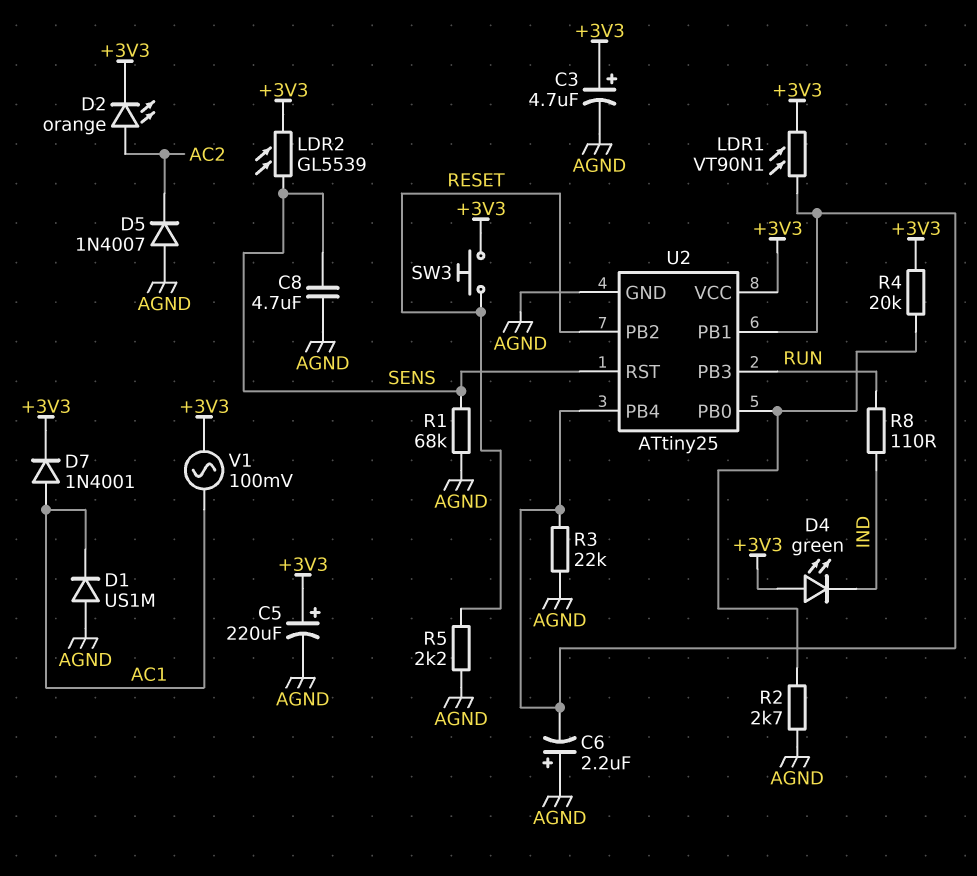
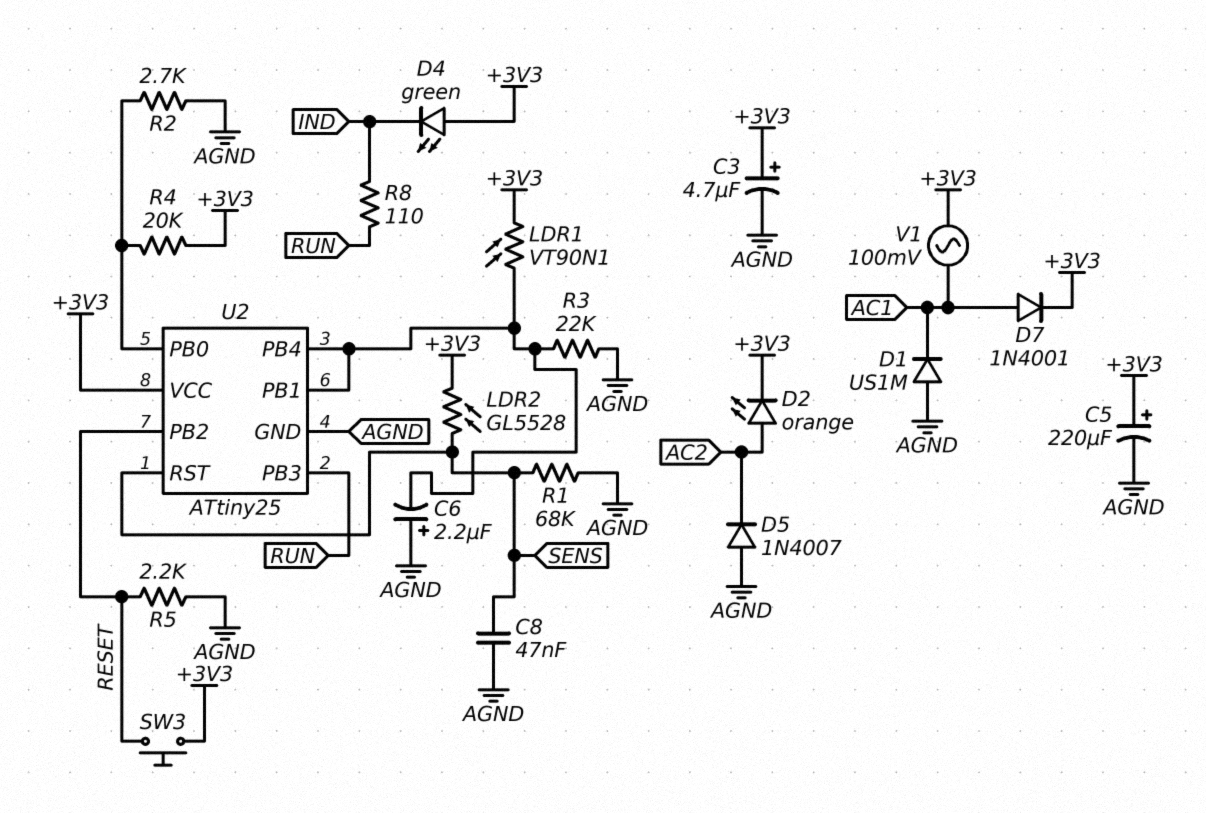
C8: 4.7uF (AGND, SENS) -> 47nF (AGND, SENS)
LDR2: GL5539 (+3V3, SENS) -> GL5528 (+3V3, SENS)

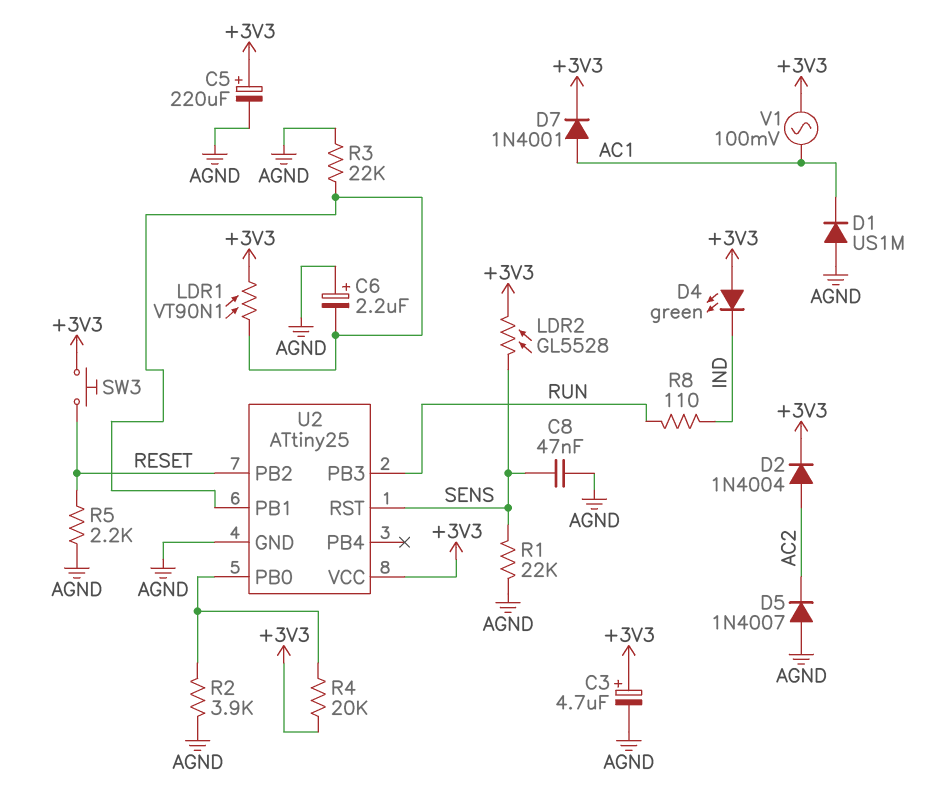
D2: LED orange (A AC2, K +3V3) -> diode 1N4004 (A AC2, K +3V3)
R1: 68k (AGND, SENS) -> 22k (AGND, SENS)
R2: 2.7k (AGND, U2/PB0) -> 3.9k (AGND, U2/PB0)
U2 pin PB4: U2/PB1 -> none

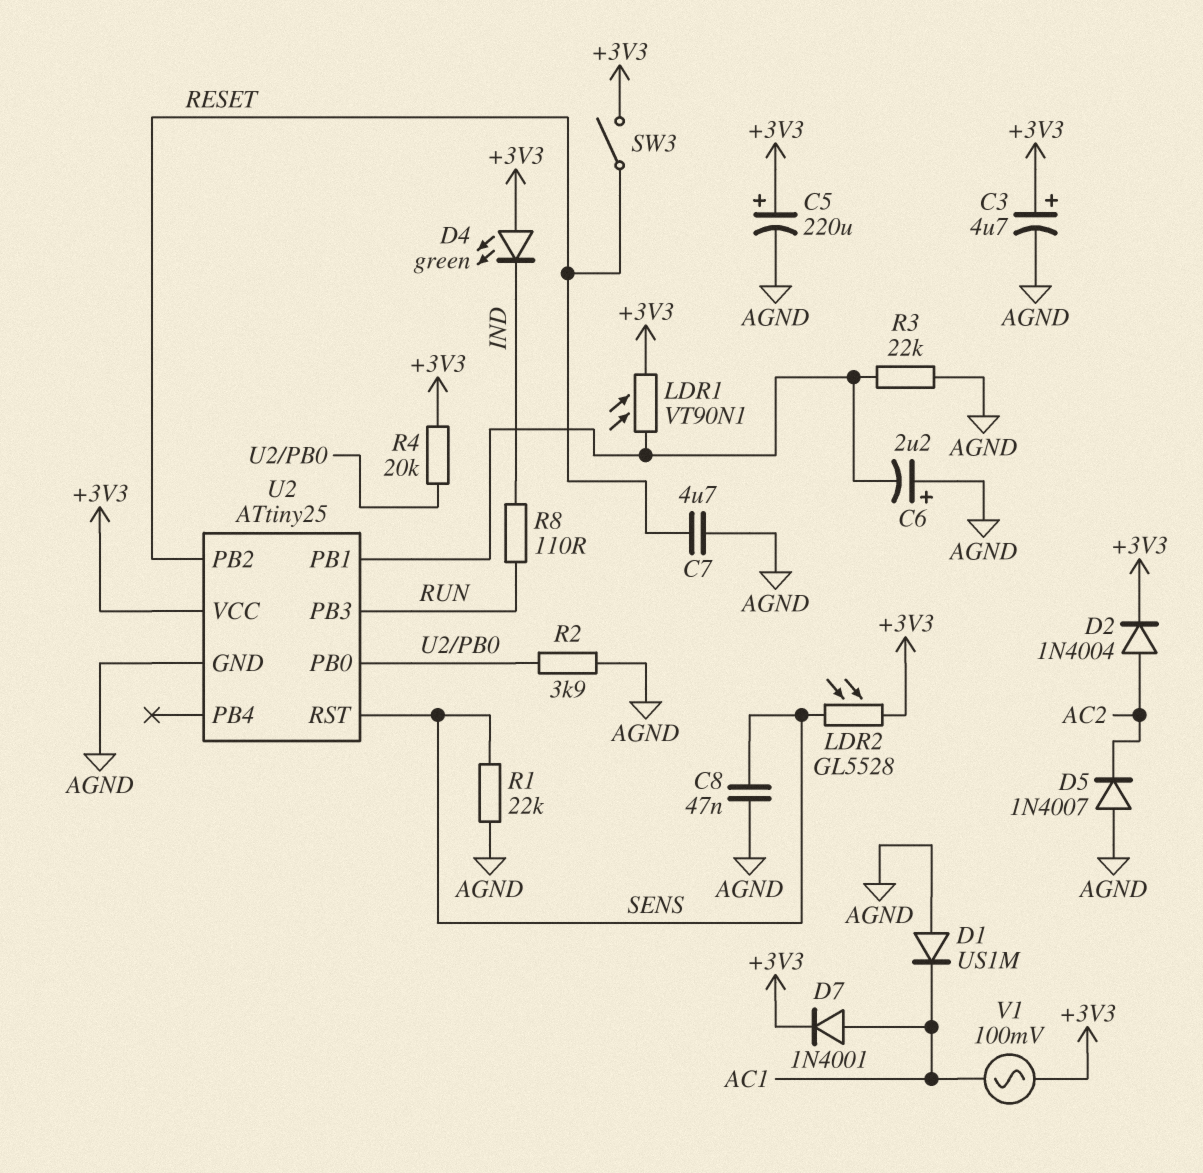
C7: none -> 4.7uF (AGND, RESET)
R5: 2.2k (AGND, RESET) -> none
SW3: button (+3V3, RESET) -> switch (+3V3, RESET)

